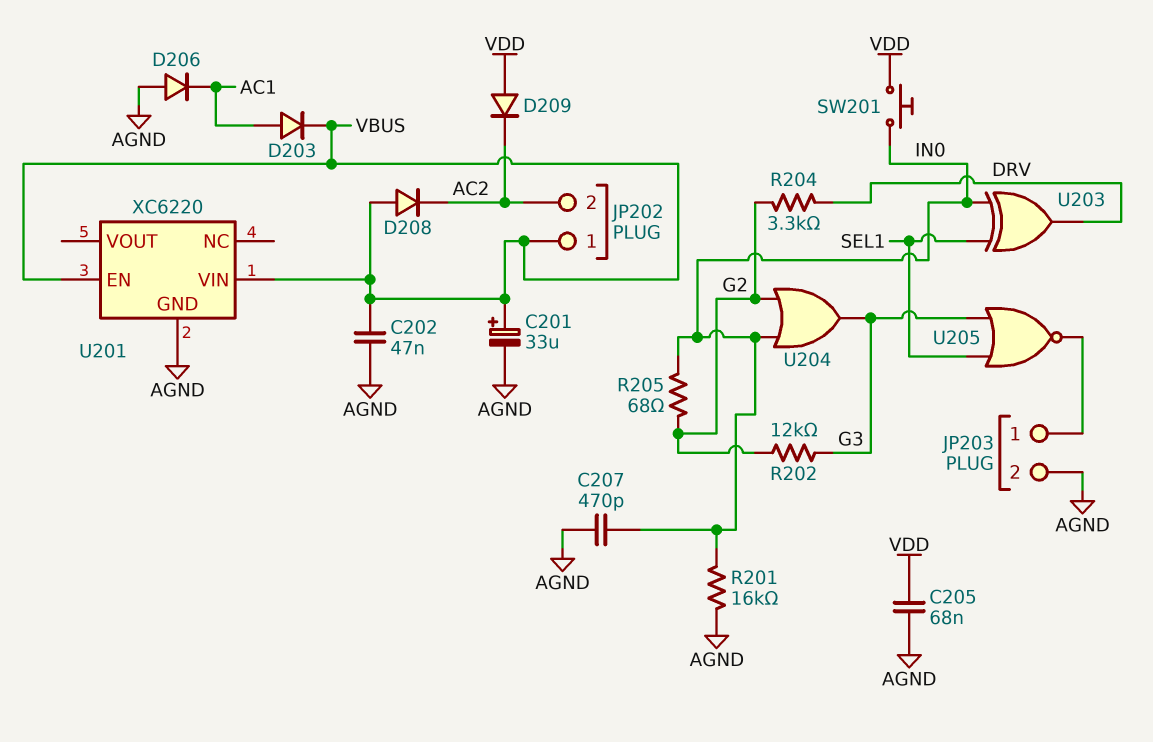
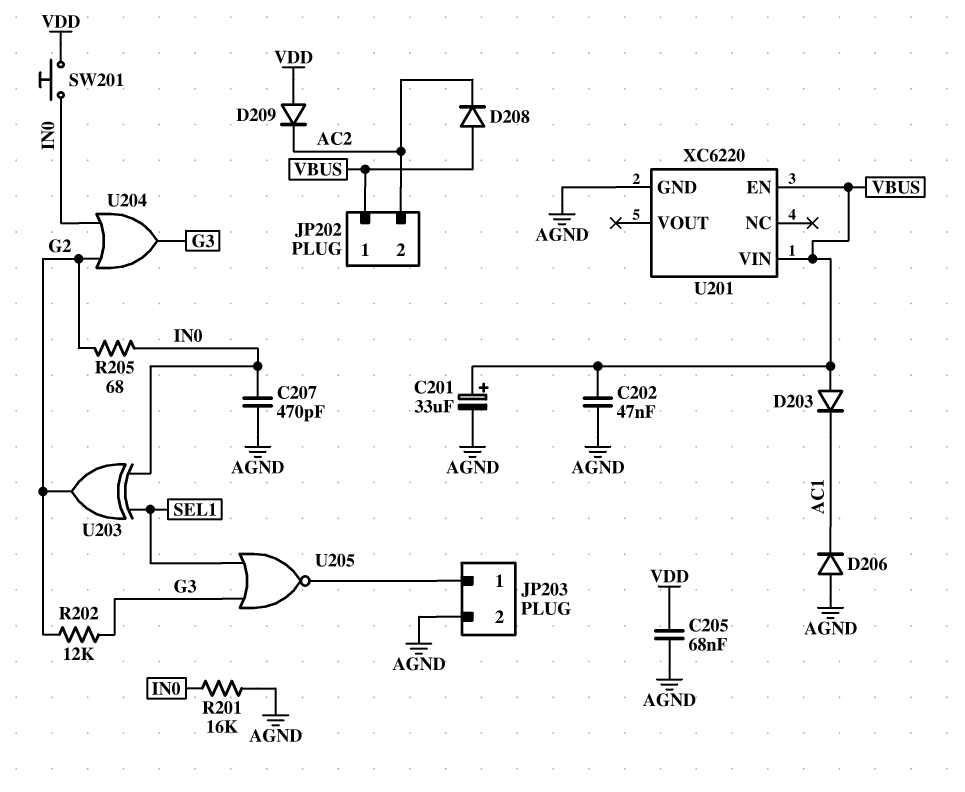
D203: diode (A AC1, K VBUS) -> diode (A VBUS, K AC1)
R204: 3.3k (DRV, G2) -> none
U203: XOR (in IN0, in SEL1, out DRV) -> XOR (in IN0, in SEL1, out G2)

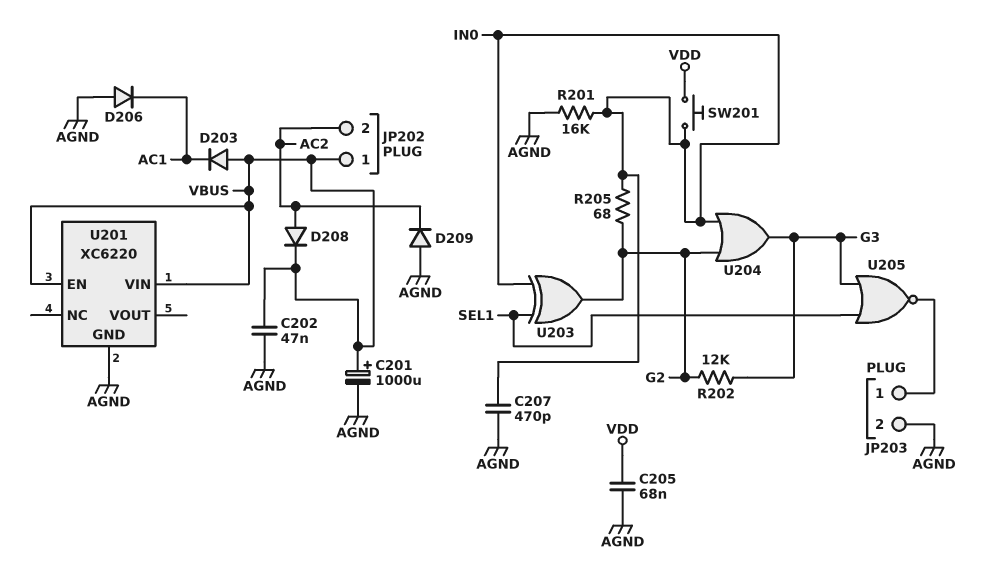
C201: 33uF (plus VBUS, minus AGND) -> 1000uF (plus VBUS, minus AGND)
D208: diode (A VBUS, K AC2) -> diode (A AC2, K VBUS)
D209: diode (A VDD, K AC2) -> diode (A AGND, K AC2)

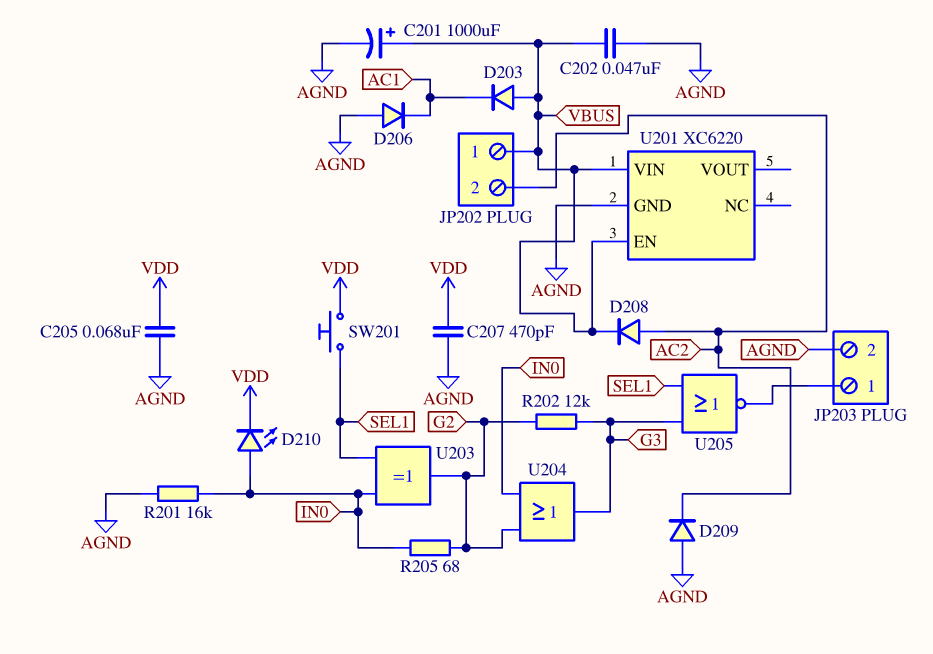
C207: 470pF (AGND, IN0) -> 470pF (AGND, VDD)
D210: none -> LED (A IN0, K VDD)
SW201: button (IN0, VDD) -> button (SEL1, VDD)

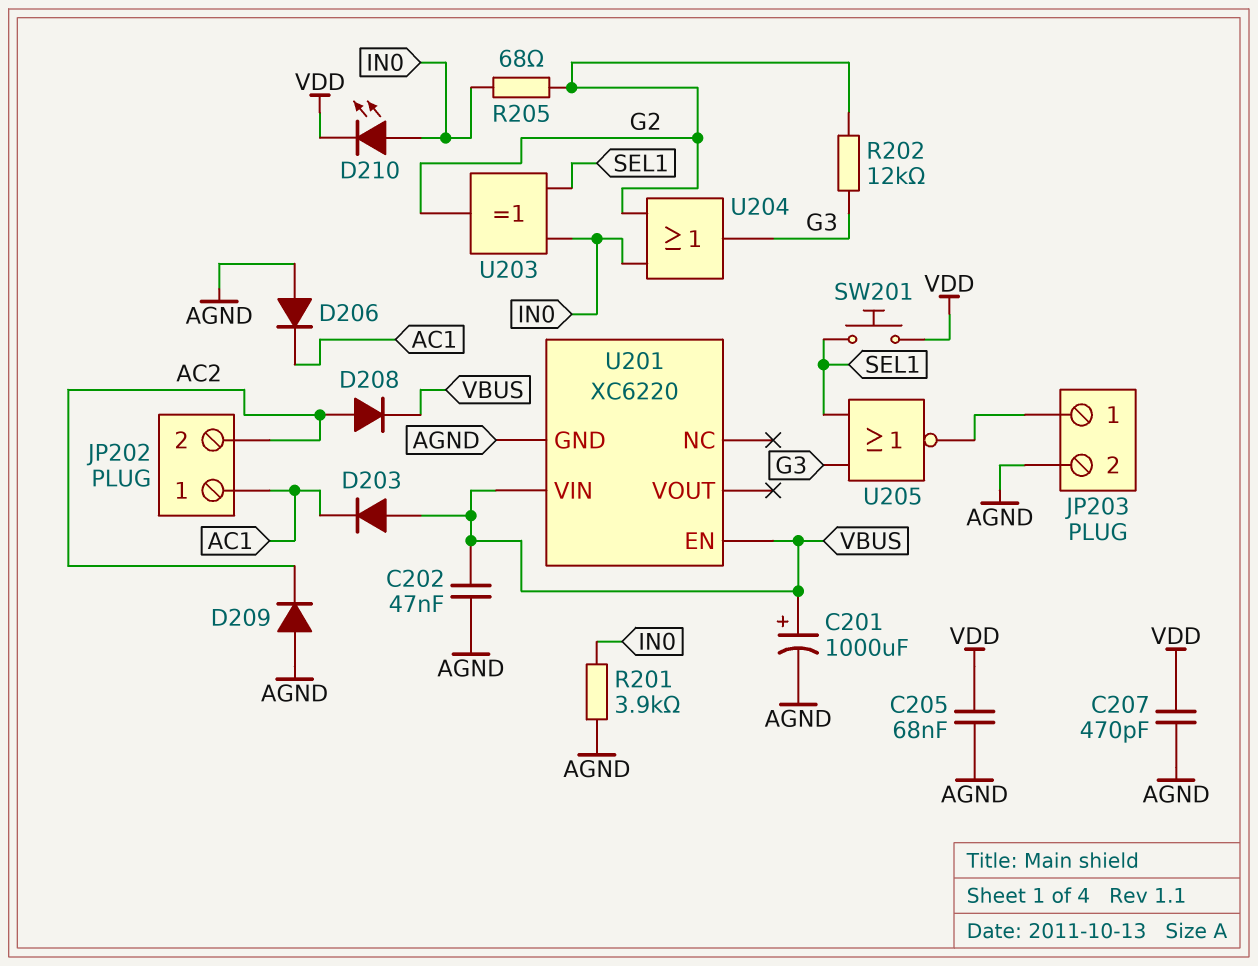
JP202 pin 1: VBUS -> AC1
R201: 16k (AGND, IN0) -> 3.9k (AGND, IN0)

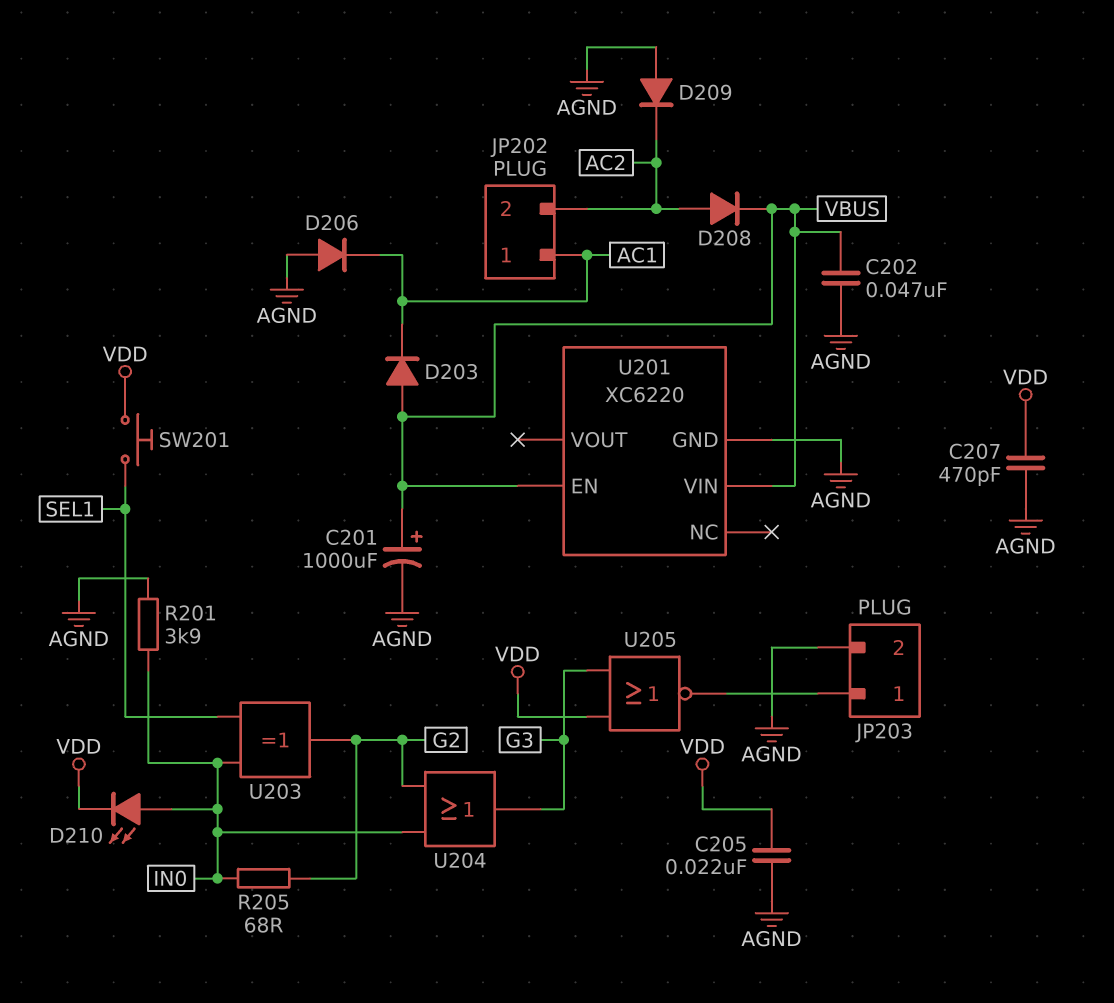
C205: 68nF (AGND, VDD) -> 22nF (AGND, VDD)
R202: 12k (G2, G3) -> none
U205: NOR (in G3, in SEL1, out JP203/1) -> NOR (in G3, in VDD, out JP203/1)

